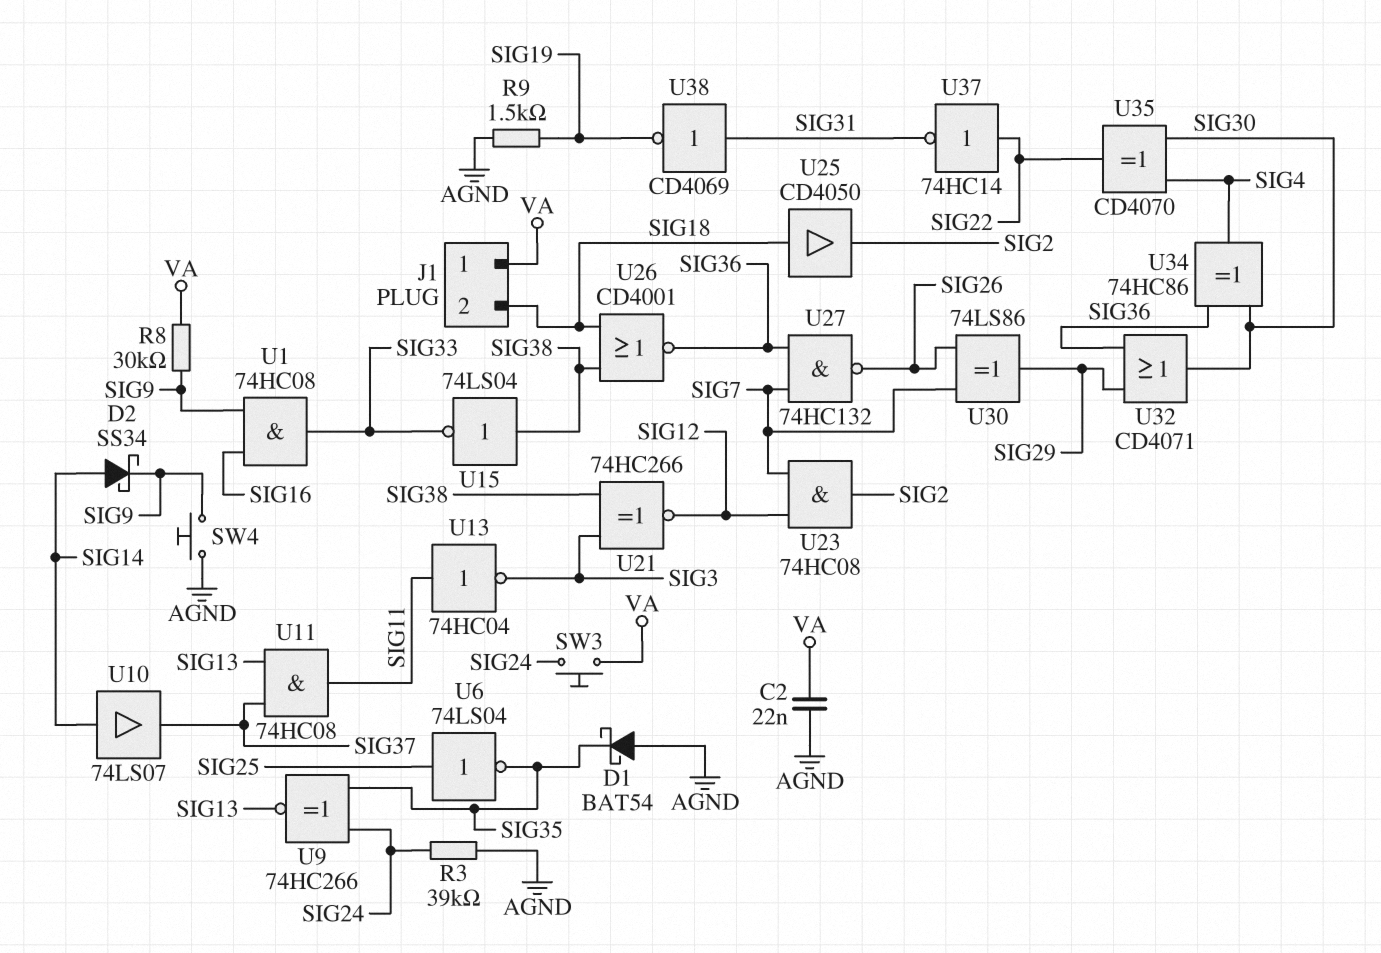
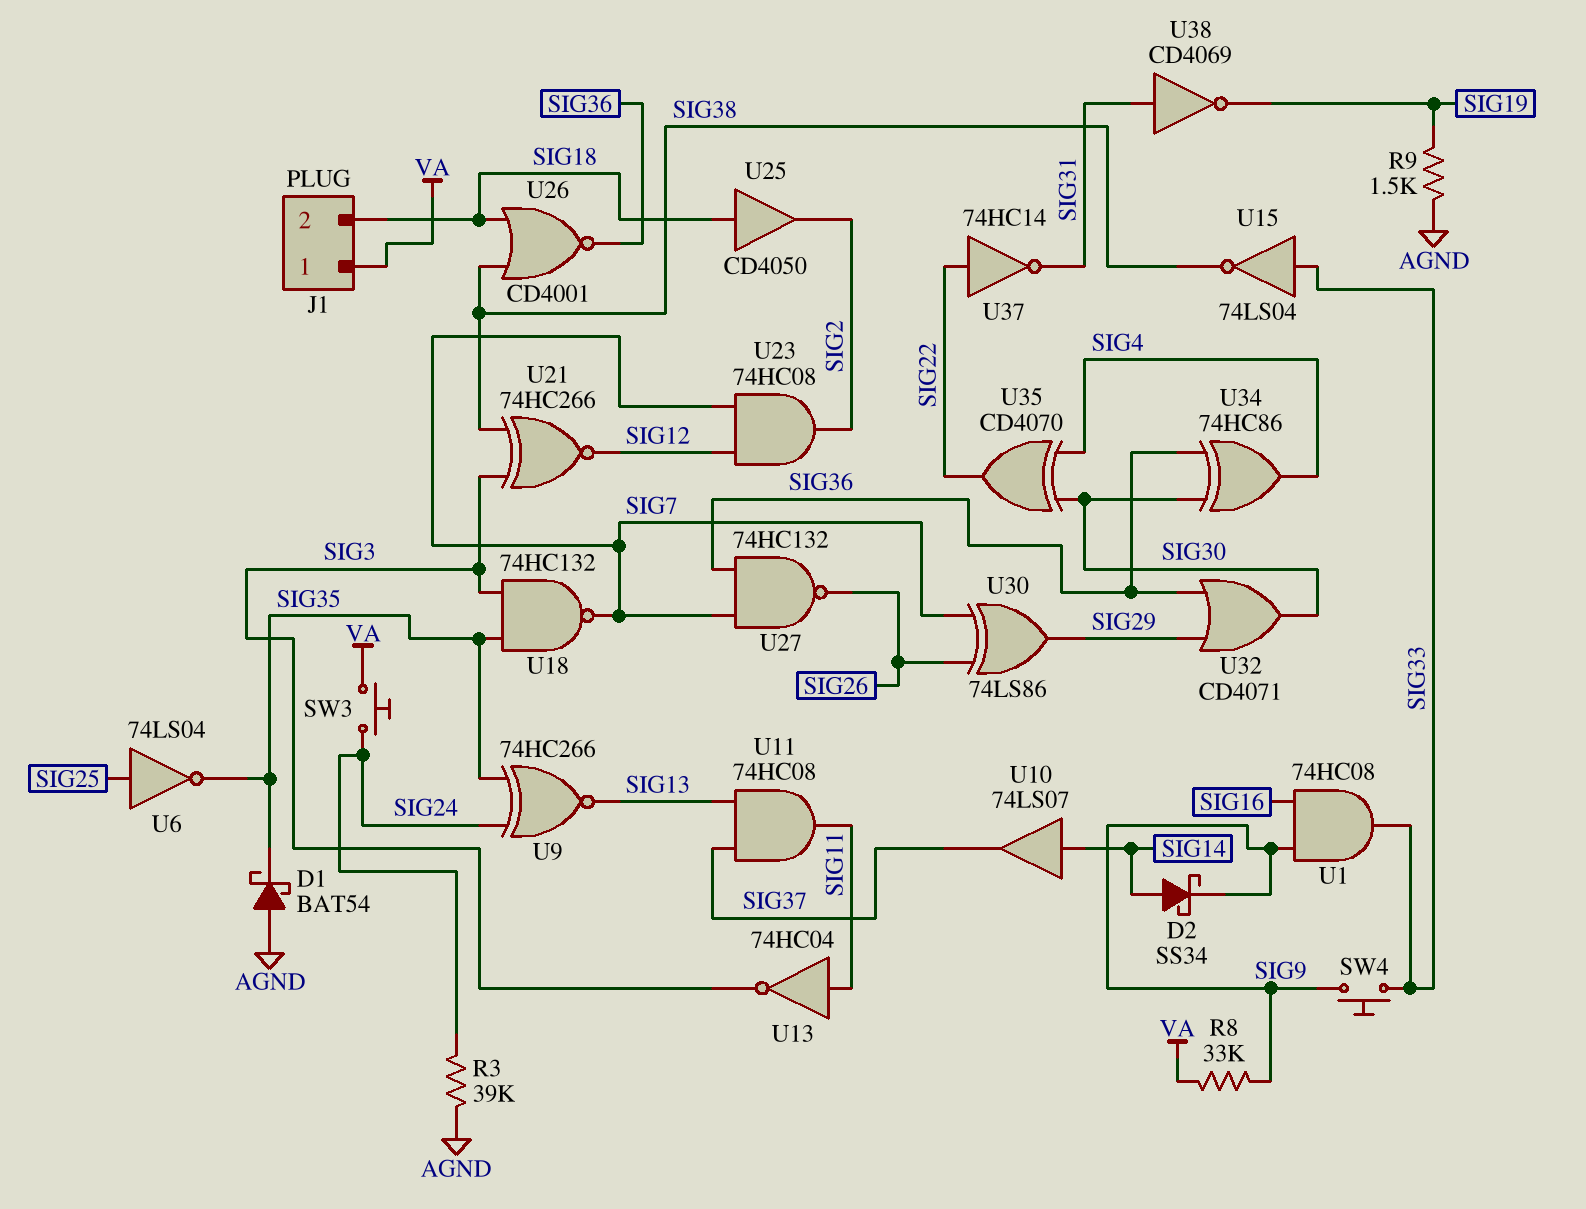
C2: 22nF (AGND, VA) -> none
R8: 30k (SIG9, VA) -> 33k (SIG9, VA)
SW4: button (AGND, SIG9) -> button (SIG9, SIG33)
U15: NOT 74LS04 (in SIG38, out SIG33) -> NOT 74LS04 (in SIG33, out SIG38)
U18: none -> NAND 74HC132 (in SIG3, in SIG35, out SIG7)

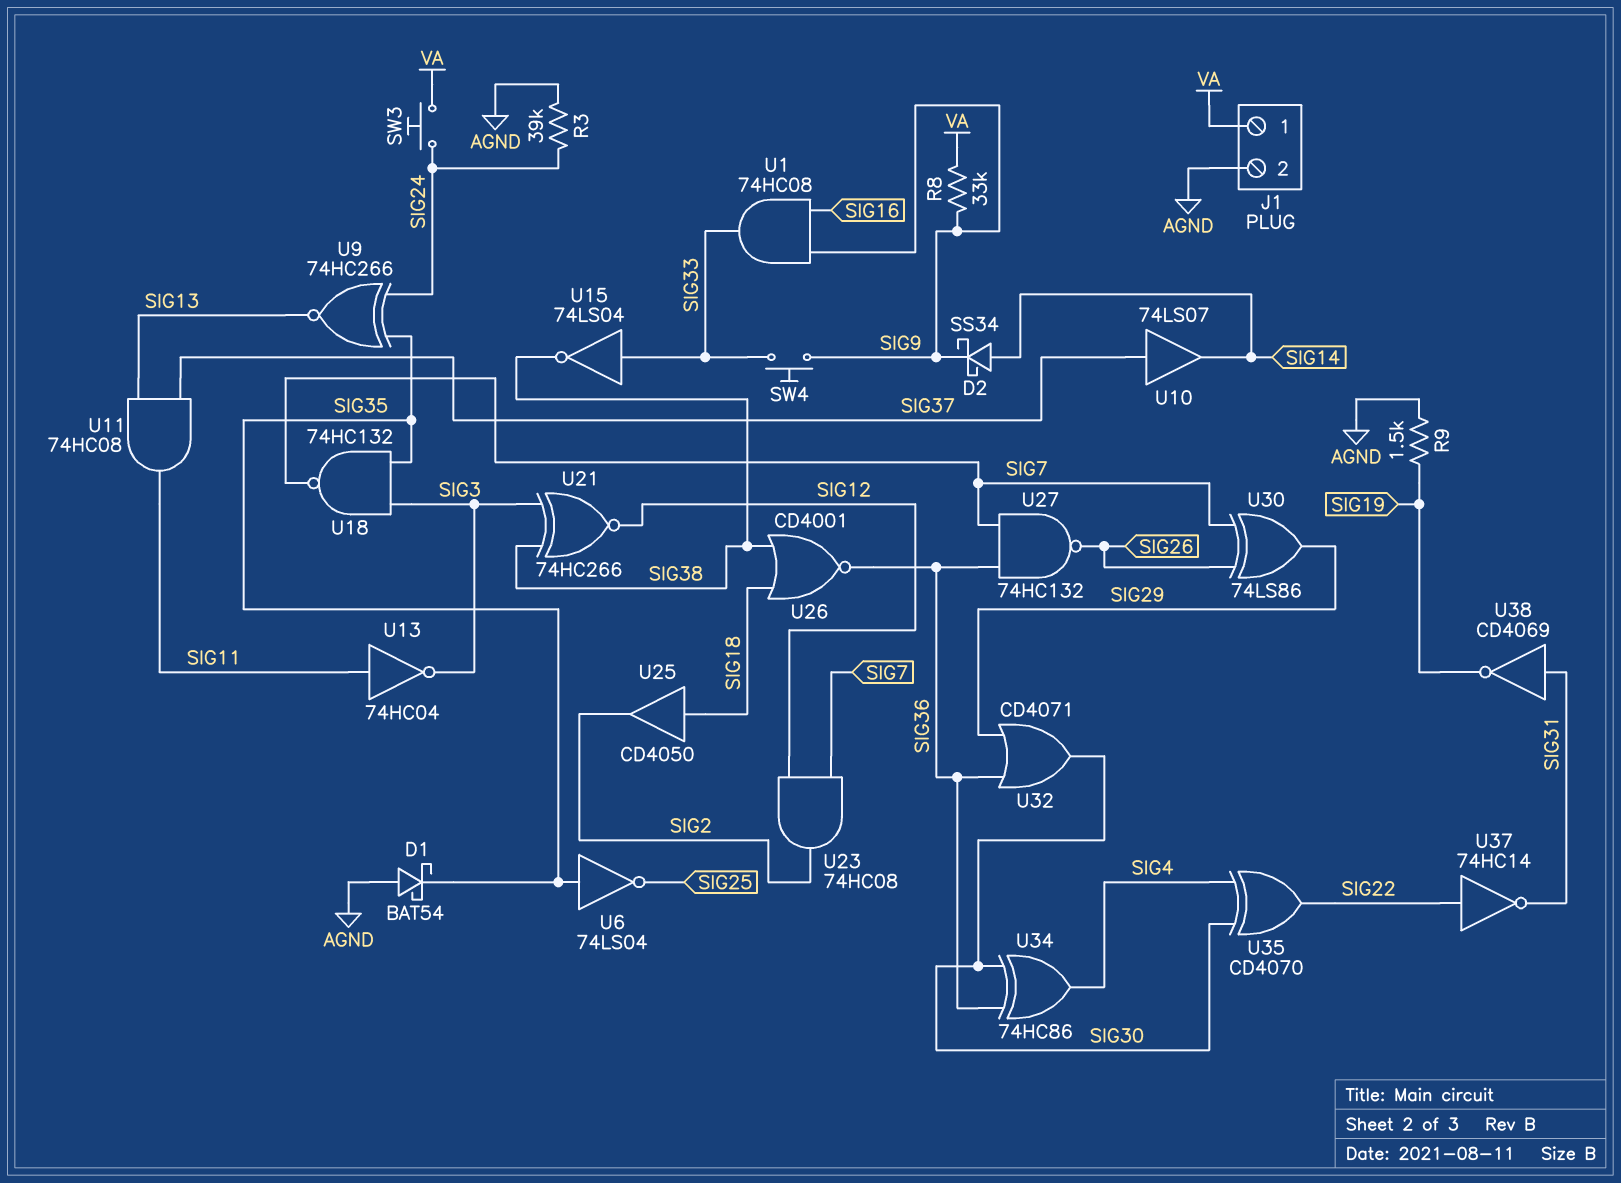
J1 pin 2: SIG18 -> AGND
U6: NOT 74LS04 (in SIG25, out SIG35) -> NOT 74LS04 (in SIG35, out SIG25)
U10: buffer 74LS07 (in SIG14, out SIG37) -> buffer 74LS07 (in SIG37, out SIG14)

